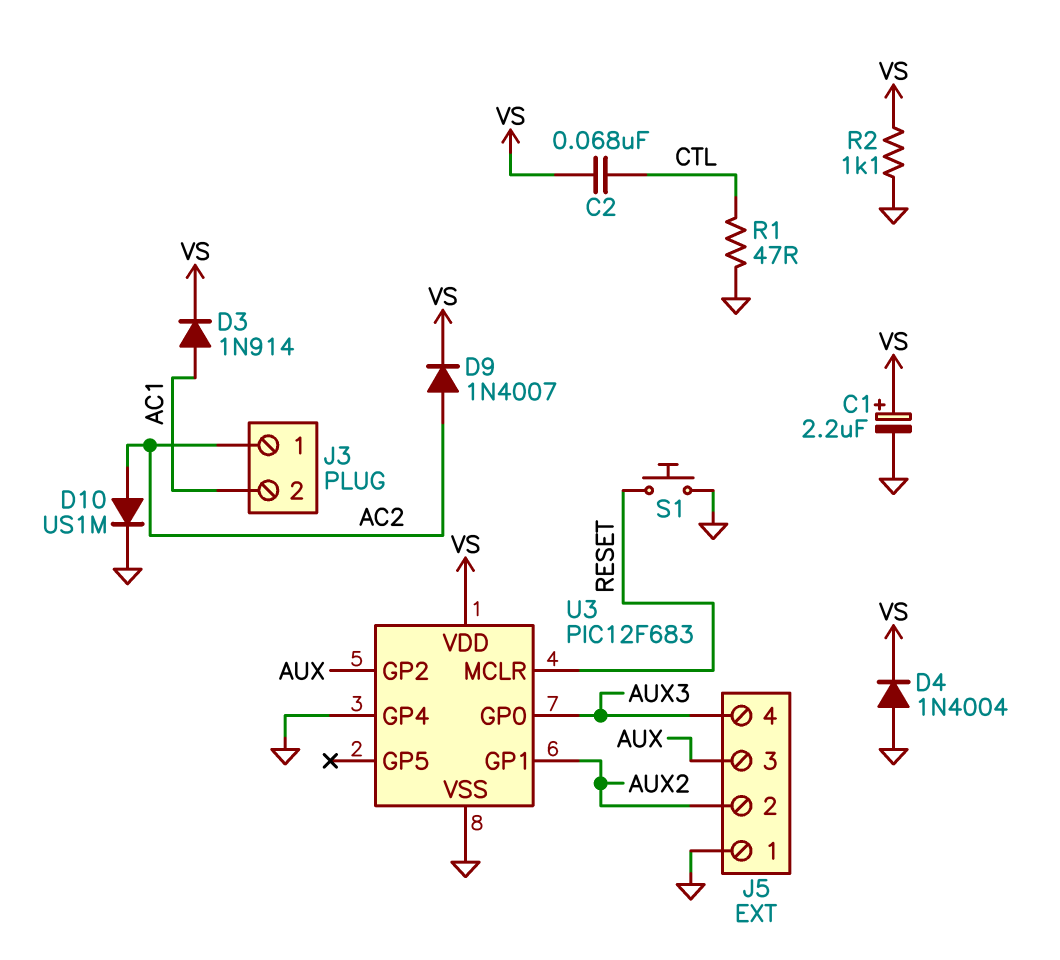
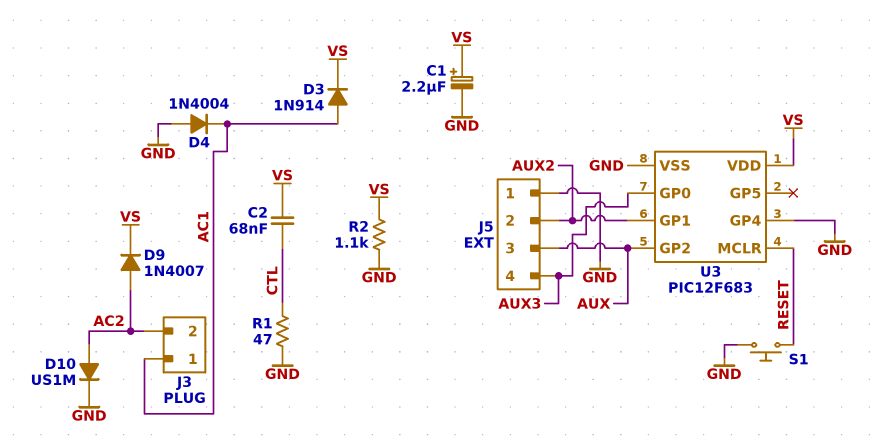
D4: diode 1N4004 (A GND, K VS) -> diode 1N4004 (A GND, K AC1)
J3 pin 1: AC2 -> AC1
J3 pin 2: AC1 -> AC2

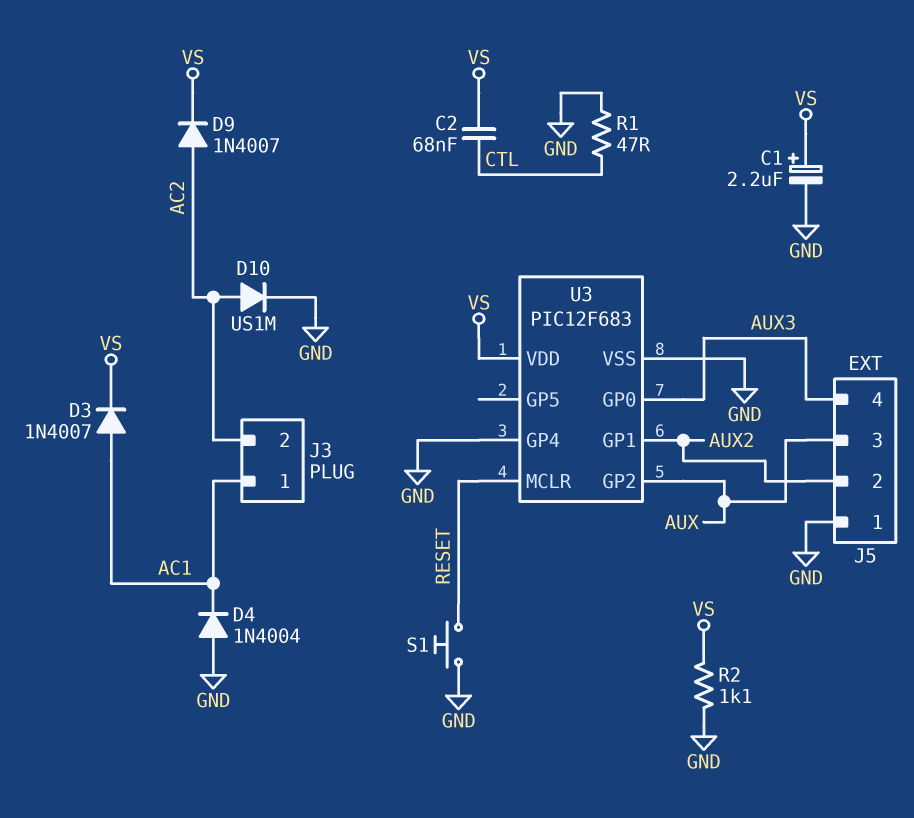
D3: diode 1N914 (A AC1, K VS) -> diode 1N4007 (A AC1, K VS)

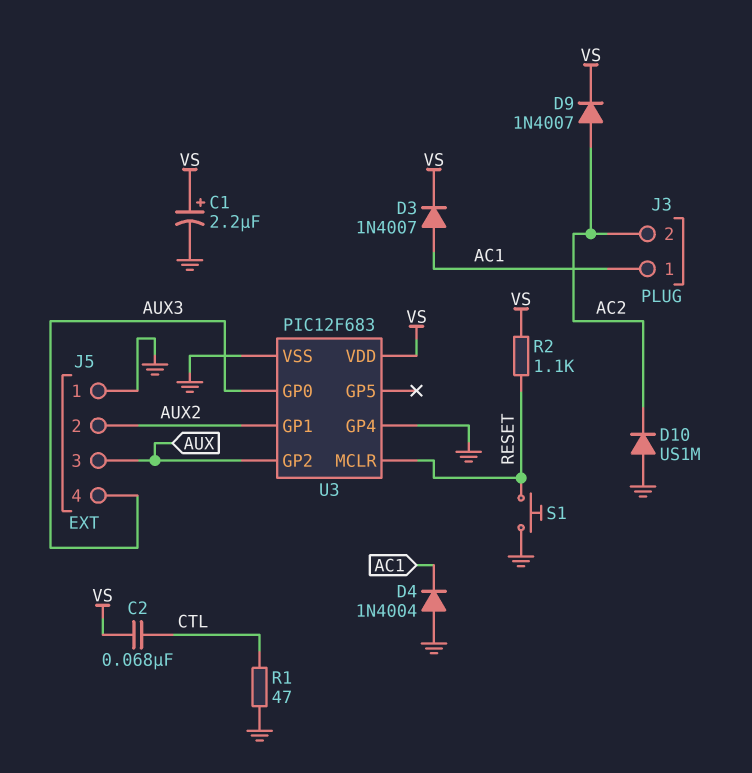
D10: diode US1M (A AC2, K GND) -> diode US1M (A GND, K AC2)
R2: 1.1k (GND, VS) -> 1.1k (RESET, VS)

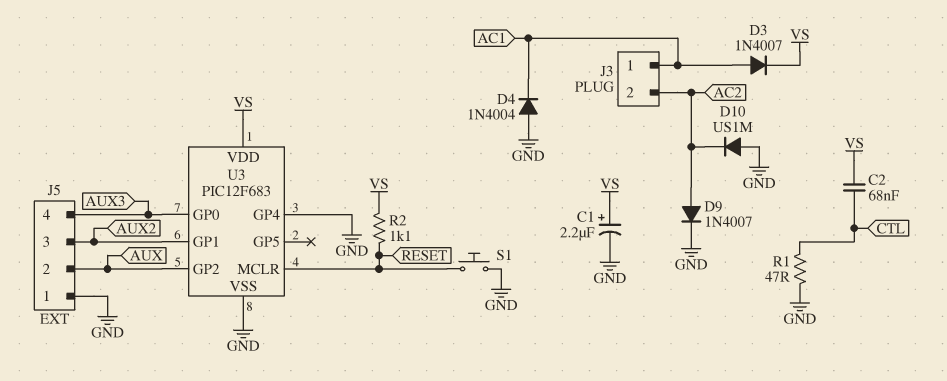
D9: diode 1N4007 (A AC2, K VS) -> diode 1N4007 (A AC2, K GND)
J5 pin 2: AUX2 -> AUX
J5 pin 3: AUX -> AUX2

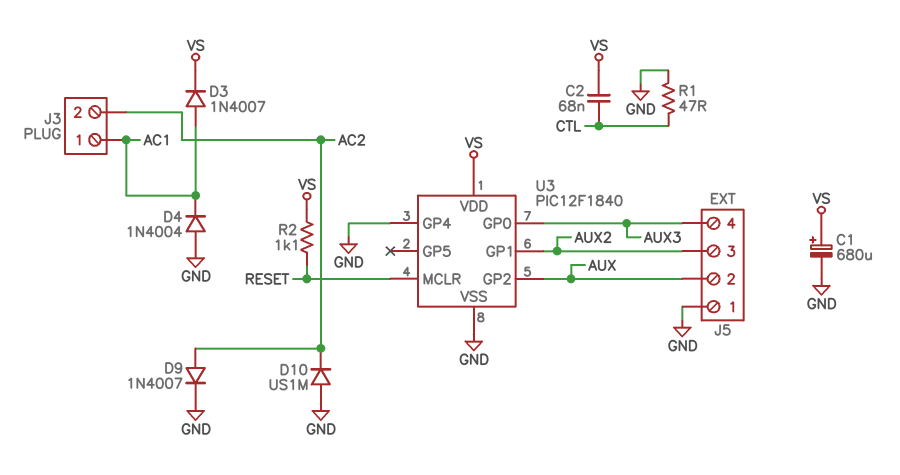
C1: 2.2uF (plus VS, minus GND) -> 680uF (plus VS, minus GND)
S1: button (GND, RESET) -> none
U3: PIC12F683 -> PIC12F1840

